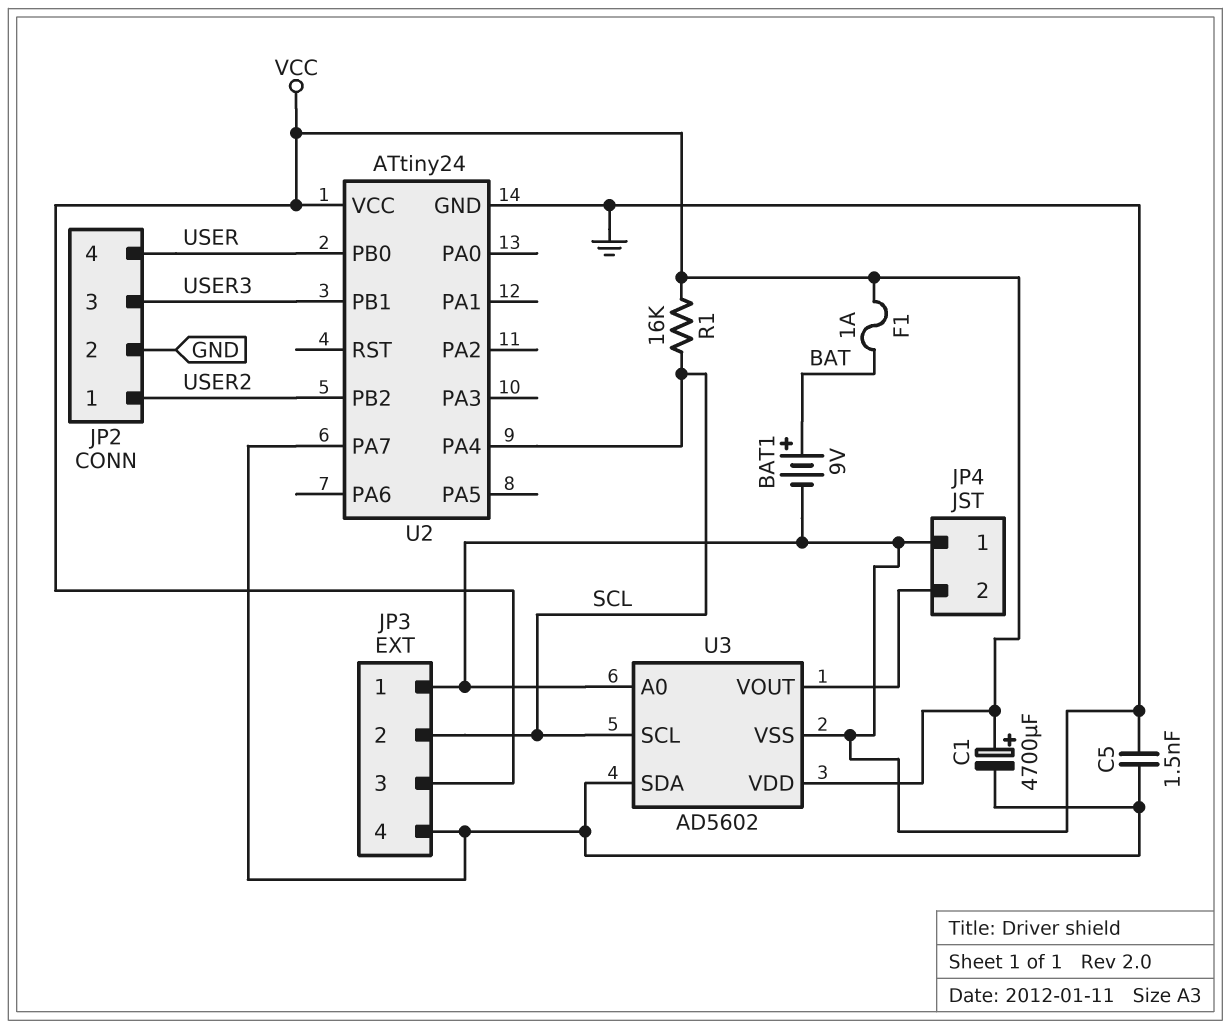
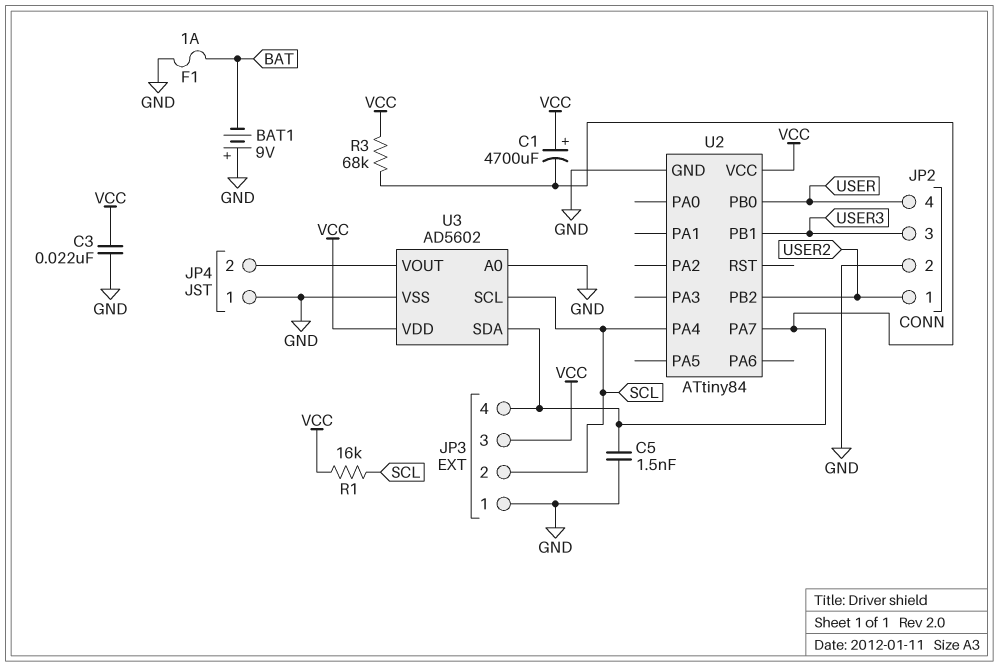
BAT1: 9V (plus BAT, minus GND) -> 9V (plus GND, minus BAT)
C3: none -> 22nF (GND, VCC)
F1: 1A (BAT, VCC) -> 1A (BAT, GND)
R3: none -> 68k (JP3/4, VCC)
U2: ATtiny24 -> ATtiny84

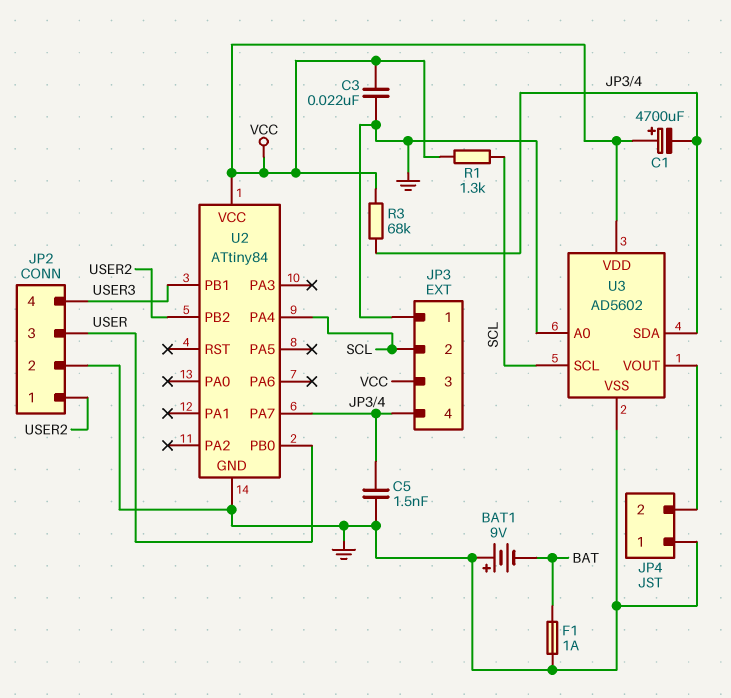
JP2 pin 3: USER3 -> USER
JP2 pin 4: USER -> USER3
R1: 16k (SCL, VCC) -> 1.3k (SCL, VCC)

